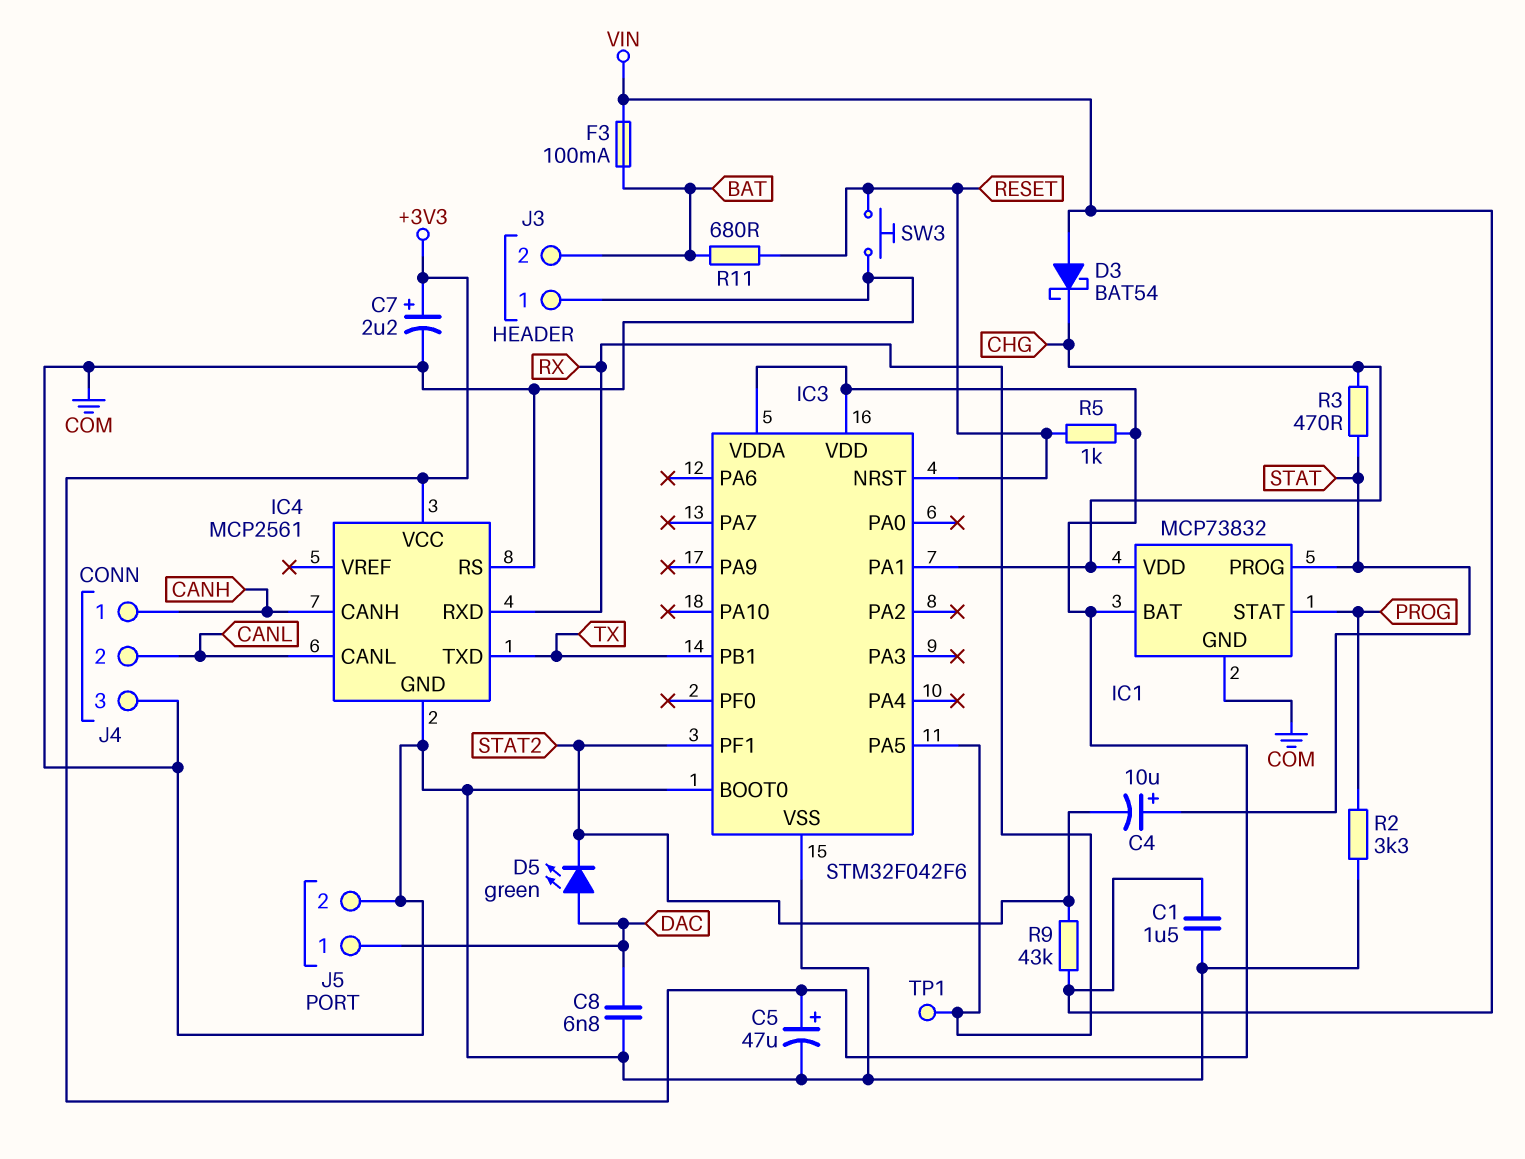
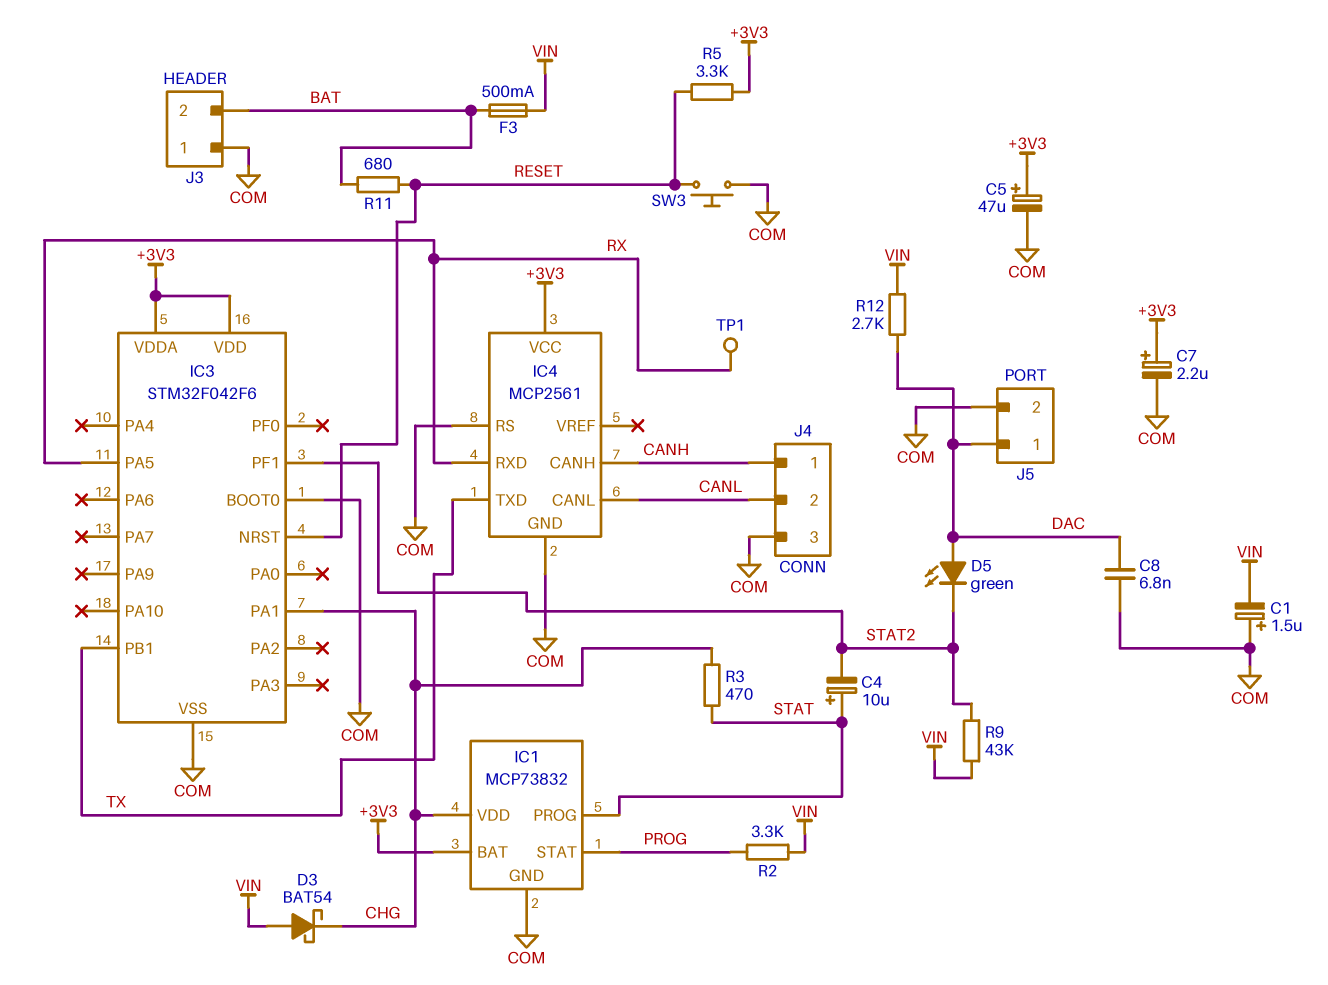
C1: 1.5uF (COM, VIN) -> 1.5uF (plus COM, minus VIN)
F3: 100mA (BAT, VIN) -> 500mA (BAT, VIN)
R2: 3.3k (COM, PROG) -> 3.3k (PROG, VIN)
R5: 1k (+3V3, RESET) -> 3.3k (+3V3, RESET)
R12: none -> 2.7k (DAC, VIN)

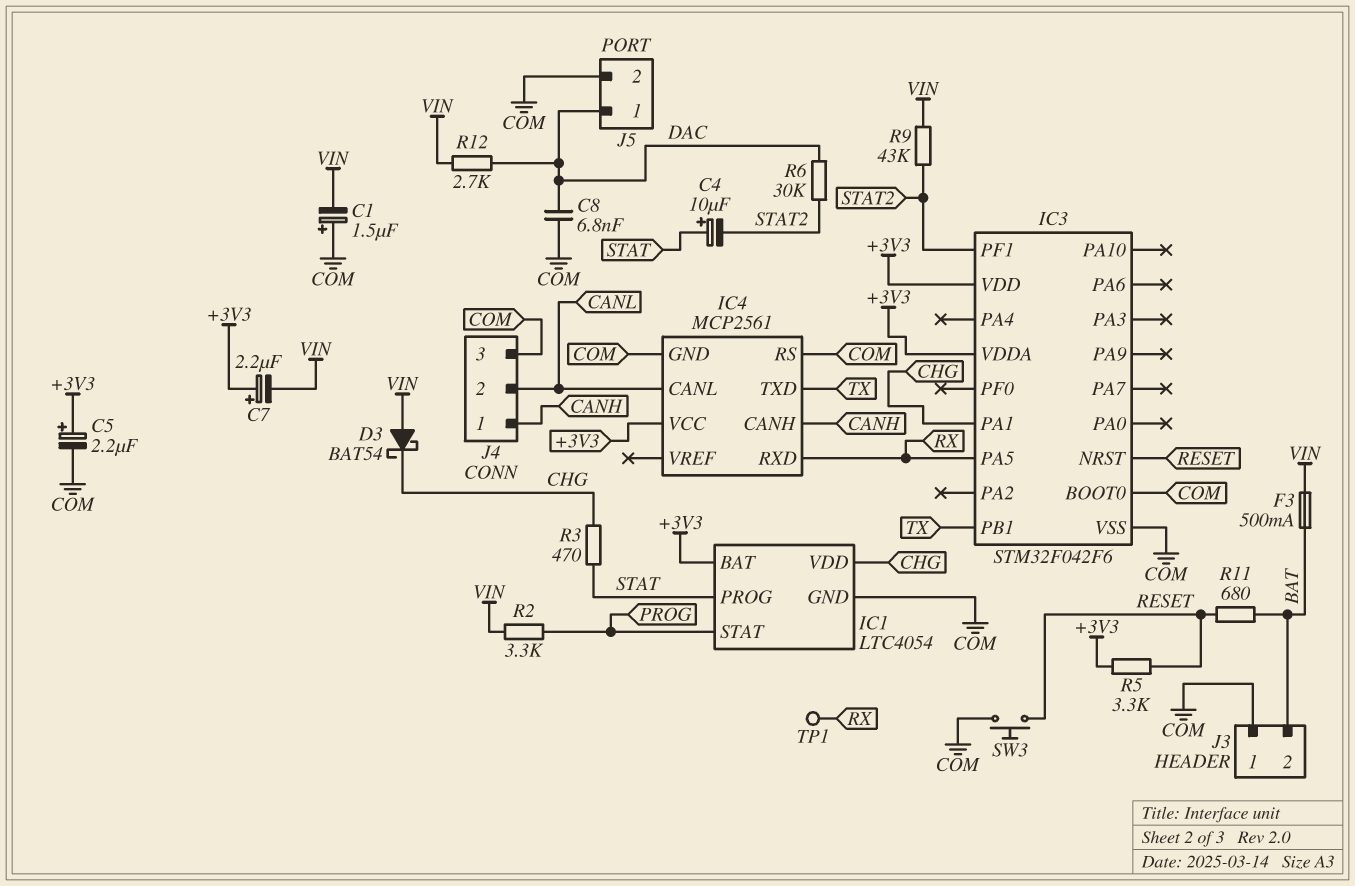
C5: 47uF (plus +3V3, minus COM) -> 2.2uF (plus +3V3, minus COM)
C7: 2.2uF (plus +3V3, minus COM) -> 2.2uF (plus +3V3, minus VIN)
D5: LED green (A DAC, K STAT2) -> none
IC1: MCP73832 -> LTC4054
R6: none -> 30k (DAC, STAT2)

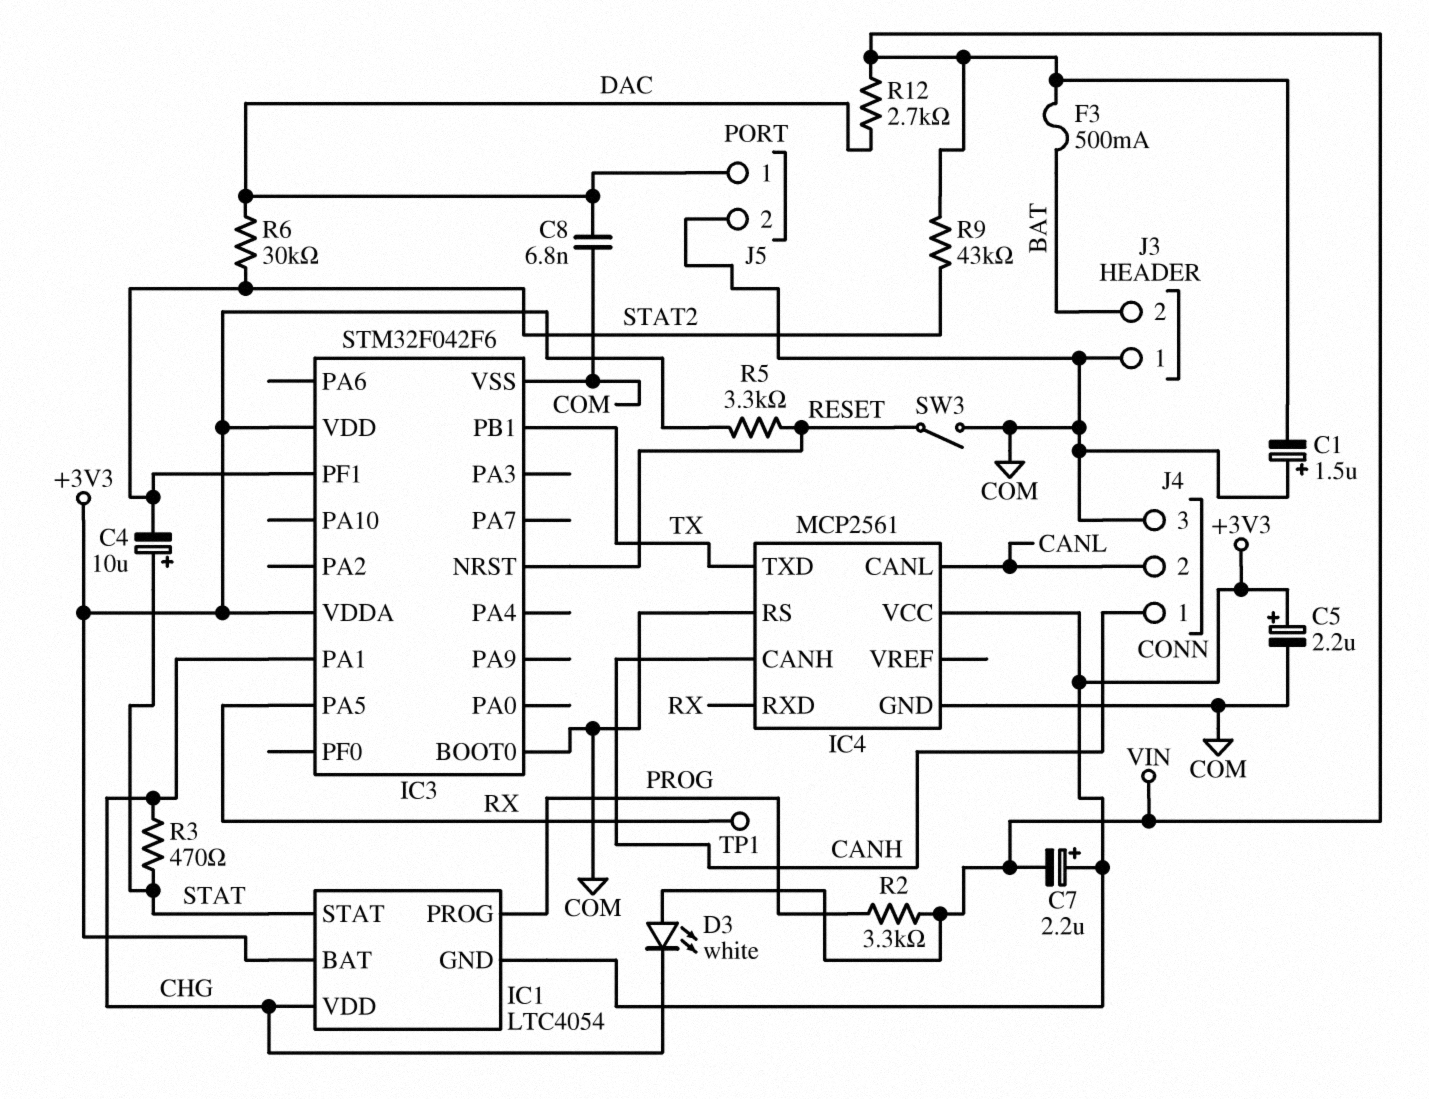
D3: schottky BAT54 (A VIN, K CHG) -> LED white (A VIN, K CHG)
IC1 pin GND: COM -> +3V3
IC1 pin PROG: STAT -> PROG
IC1 pin STAT: PROG -> STAT
R11: 680 (BAT, RESET) -> none
SW3: button (COM, RESET) -> switch (COM, RESET)

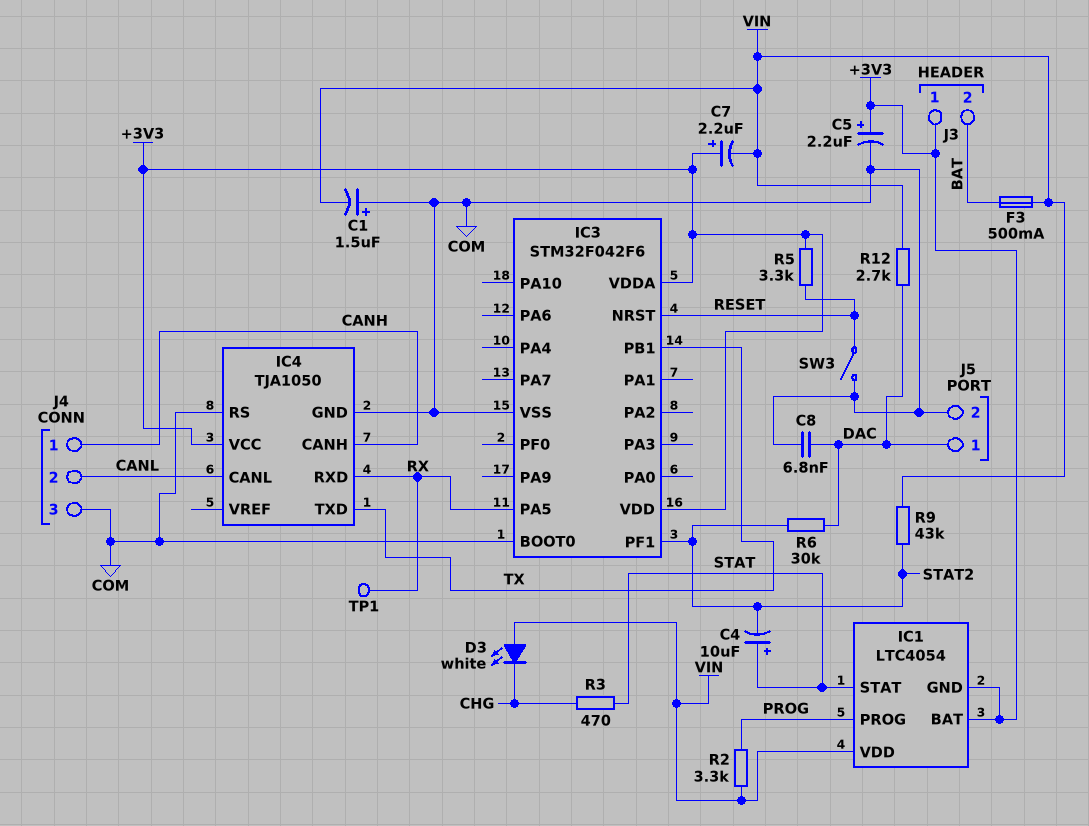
IC1 pin VDD: CHG -> VIN
IC3 pin PA1: CHG -> none
IC4: MCP2561 -> TJA1050
J3 pin 1: COM -> +3V3

